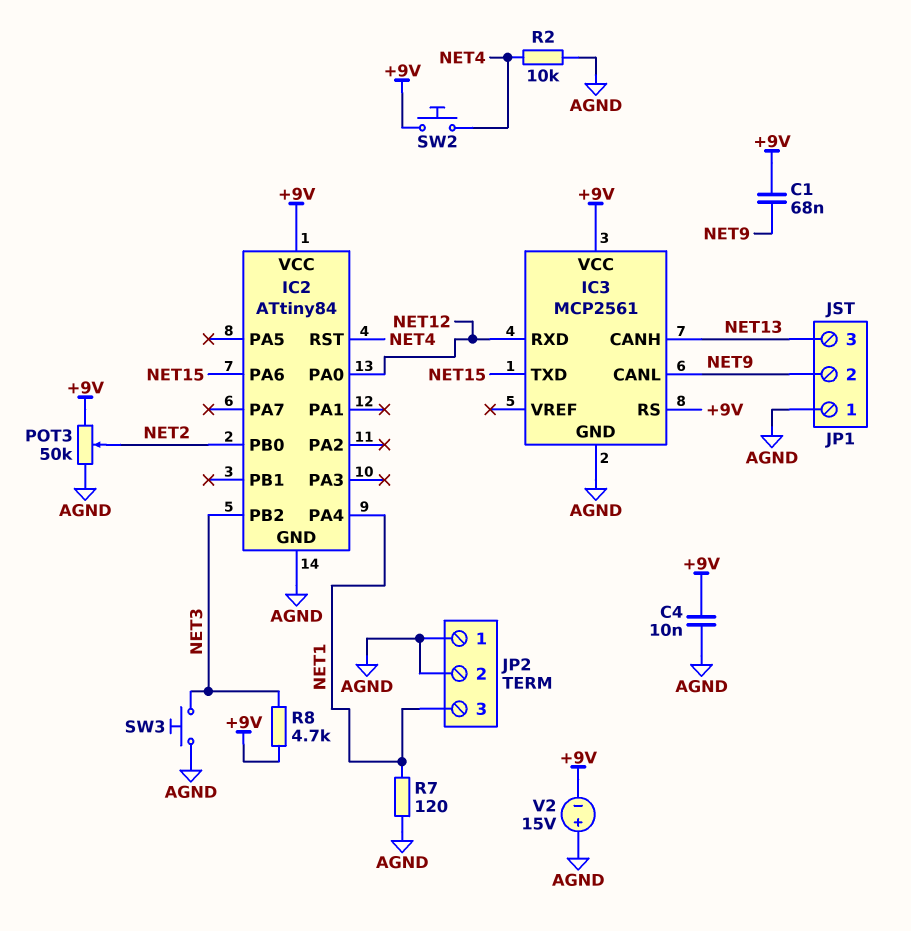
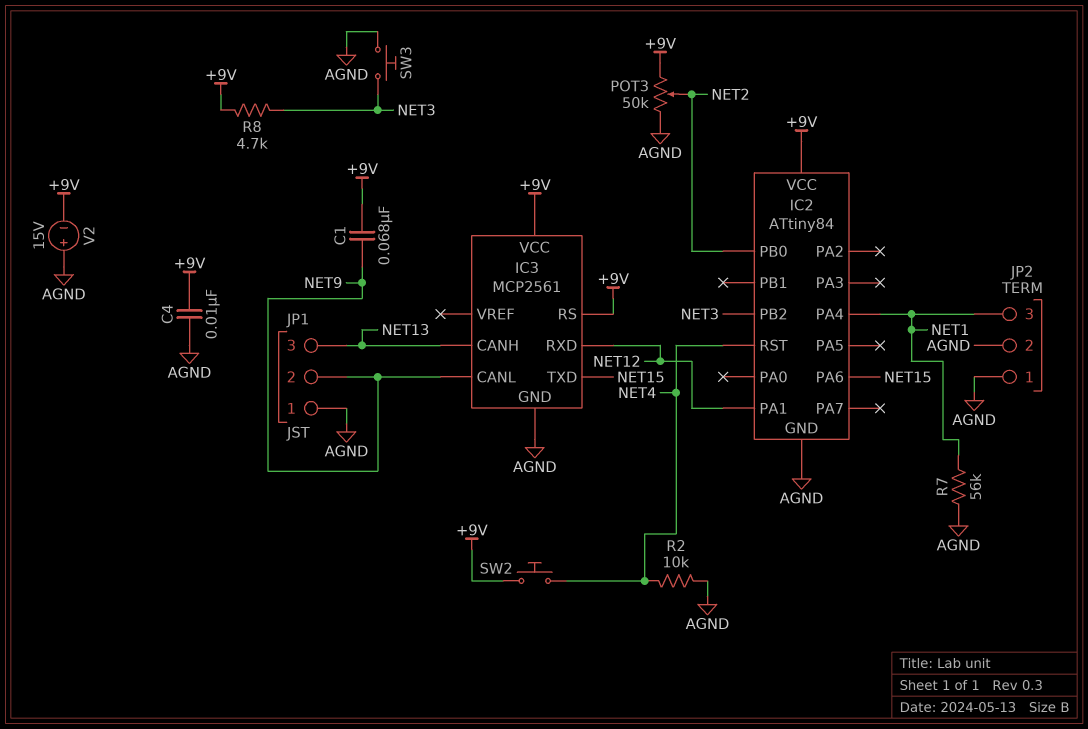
IC2 pin PA0: NET12 -> none
IC2 pin PA1: none -> NET12
R7: 120 (AGND, NET1) -> 56k (AGND, NET1)

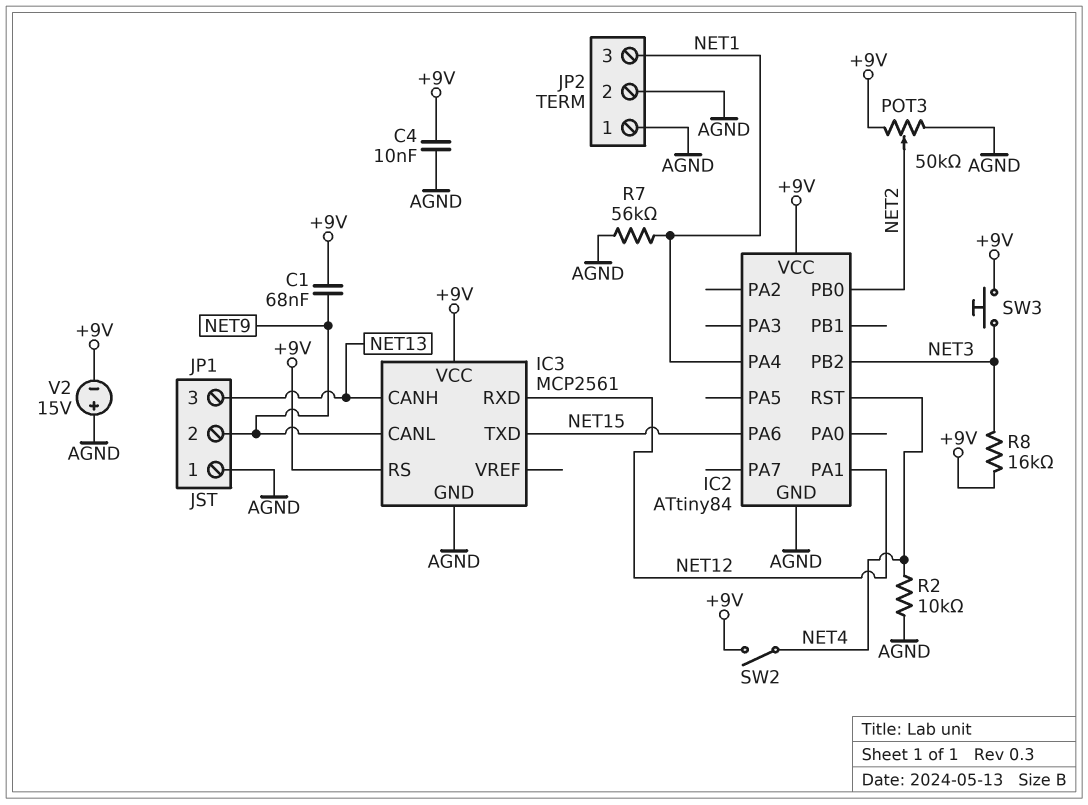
R8: 4.7k (+9V, NET3) -> 16k (+9V, NET3)
SW2: button (+9V, NET4) -> switch (+9V, NET4)
SW3: button (AGND, NET3) -> button (+9V, NET3)

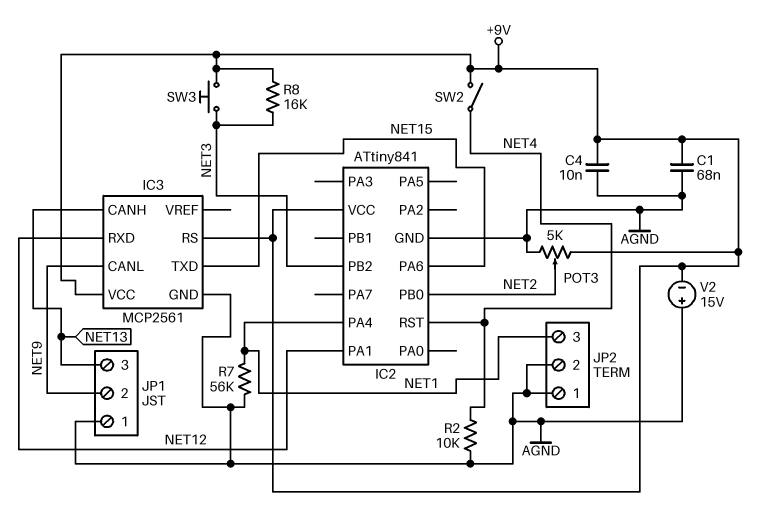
C1: 68nF (+9V, NET9) -> 68nF (+9V, AGND)
IC2: ATtiny84 -> ATtiny841
POT3: 50k (+9V, AGND, wiper NET2) -> 5k (+9V, AGND, wiper NET2)

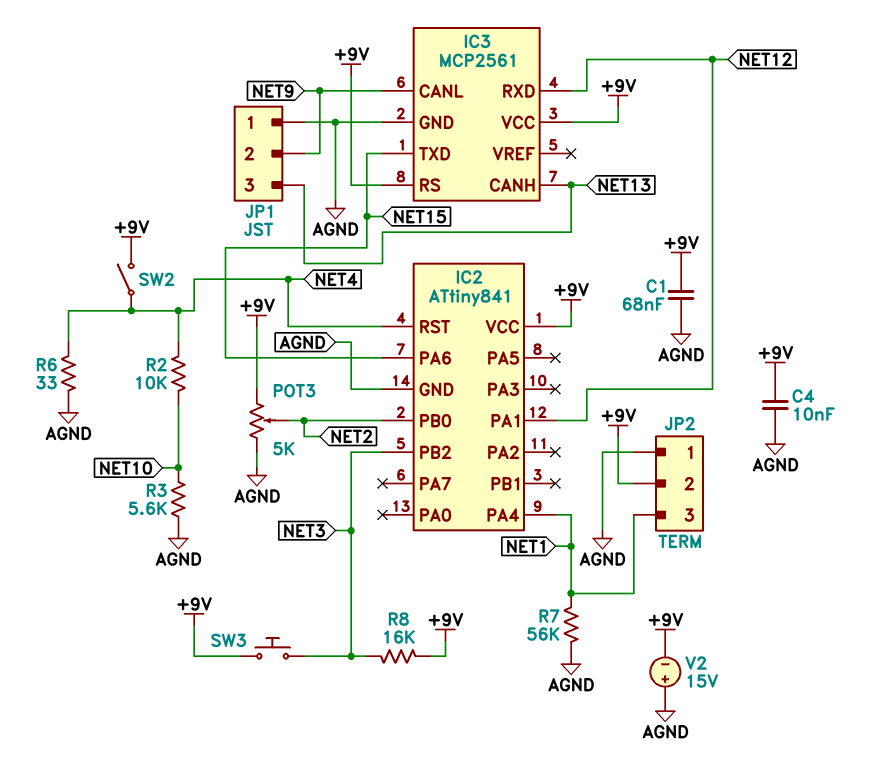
JP2 pin 2: AGND -> +9V
R2: 10k (AGND, NET4) -> 10k (NET4, NET10)
R3: none -> 5.6k (AGND, NET10)
R6: none -> 33 (AGND, NET4)

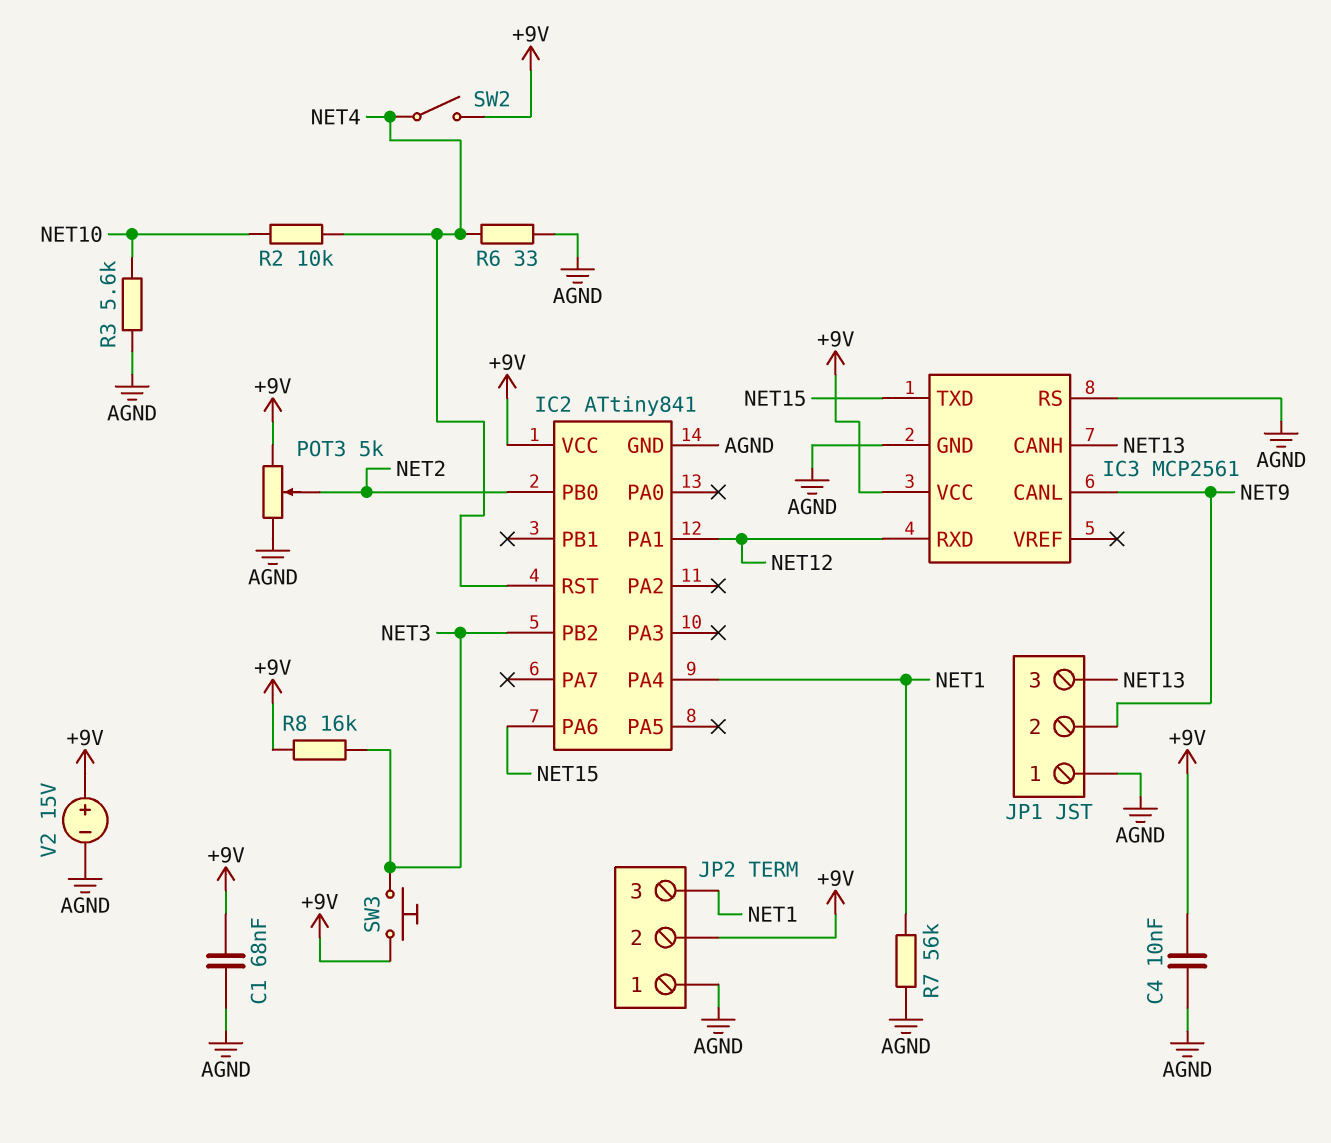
IC3 pin RS: +9V -> AGND
V2: 15V (plus AGND, minus +9V) -> 15V (plus +9V, minus AGND)

